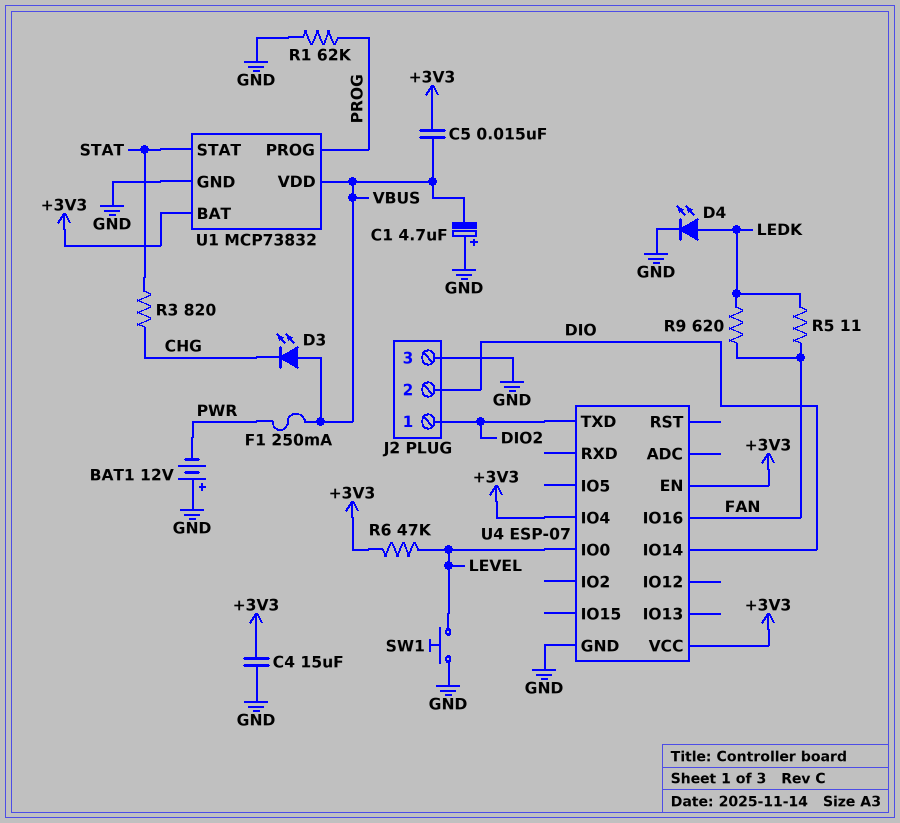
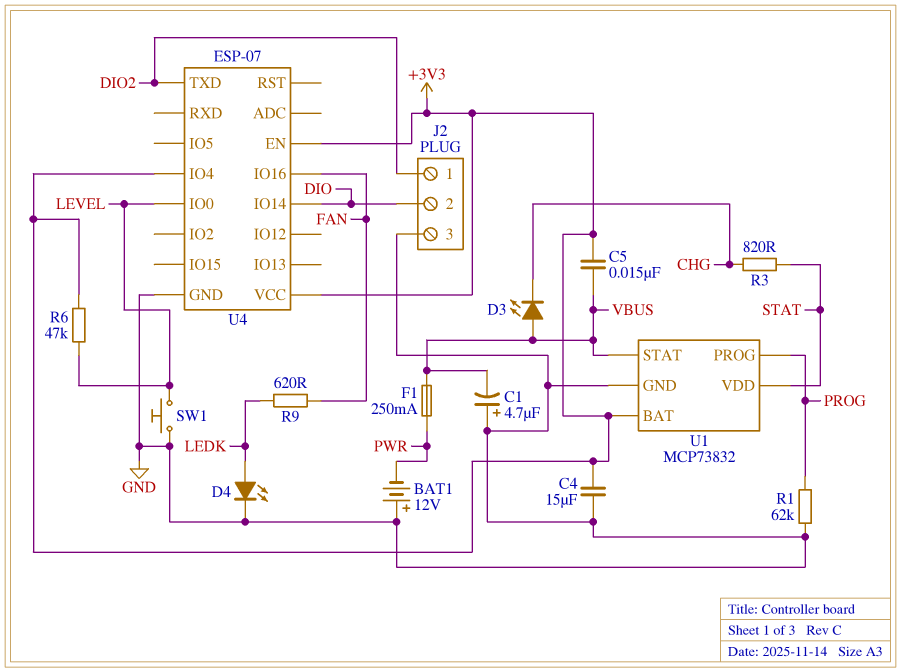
R5: 11 (FAN, LEDK) -> none
U1 pin STAT: STAT -> VBUS
U1 pin VDD: VBUS -> STAT

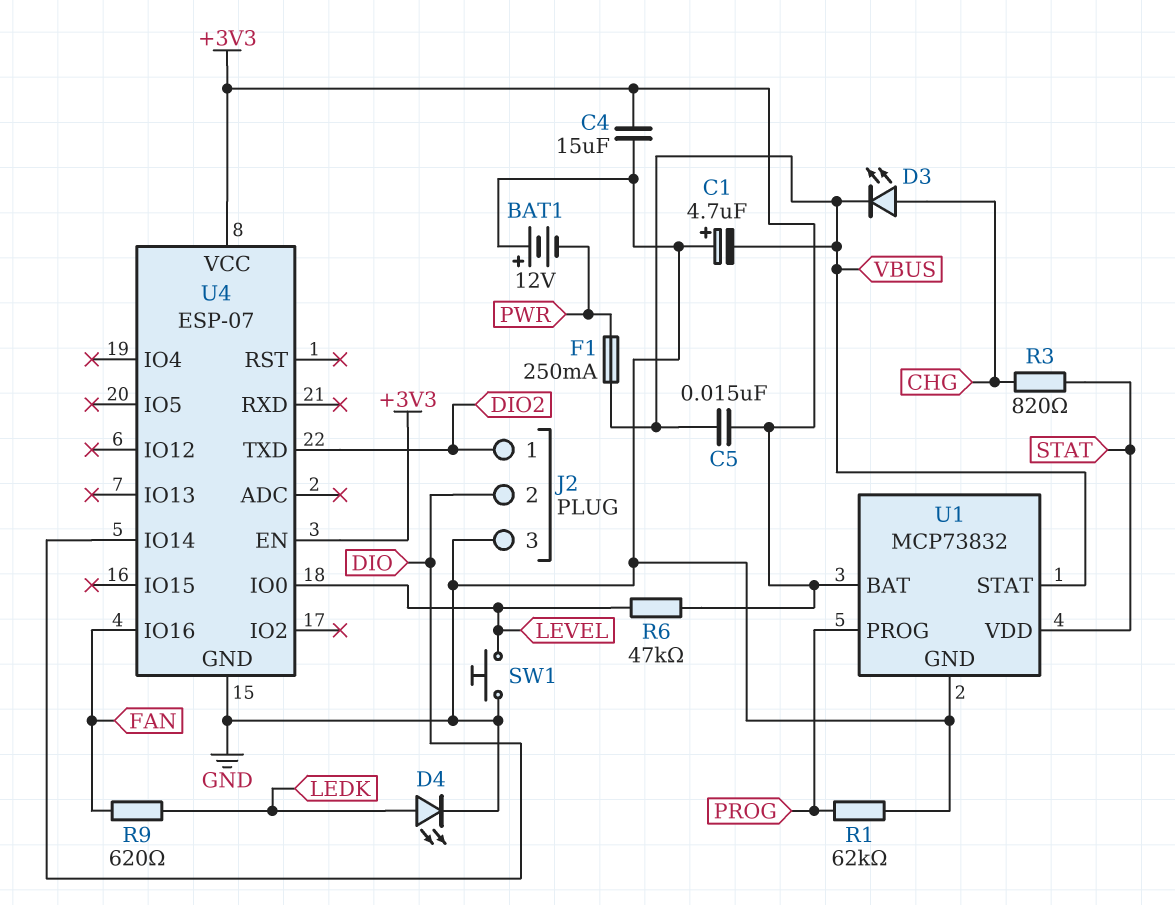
D3: LED (A VBUS, K CHG) -> LED (A CHG, K VBUS)
U4 pin IO4: +3V3 -> none

